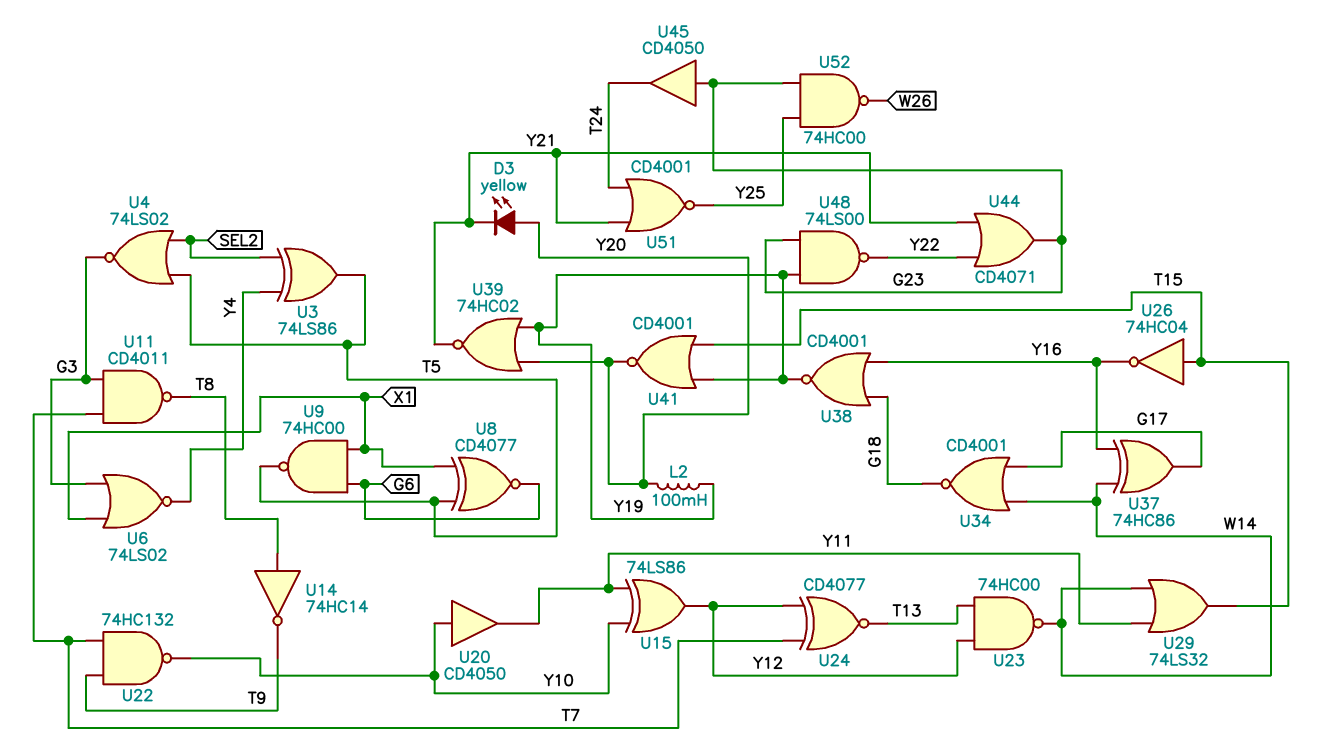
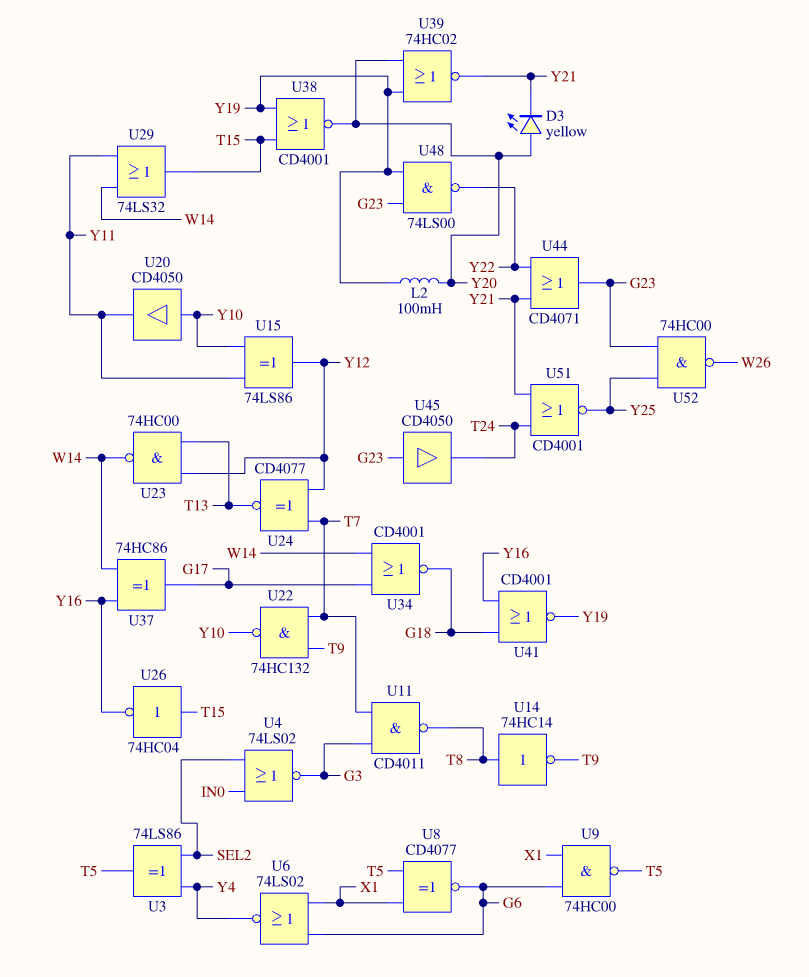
U4: NOR 74LS02 (in SEL2, in T5, out G3) -> NOR 74LS02 (in IN0, in SEL2, out G3)
U6: NOR 74LS02 (in G3, in X1, out Y4) -> NOR 74LS02 (in G6, in X1, out Y4)
U38: NOR CD4001 (in G18, in Y16, out Y19) -> NOR CD4001 (in T15, in Y19, out Y20)
U41: NOR CD4001 (in T15, in Y19, out Y20) -> NOR CD4001 (in G18, in Y16, out Y19)

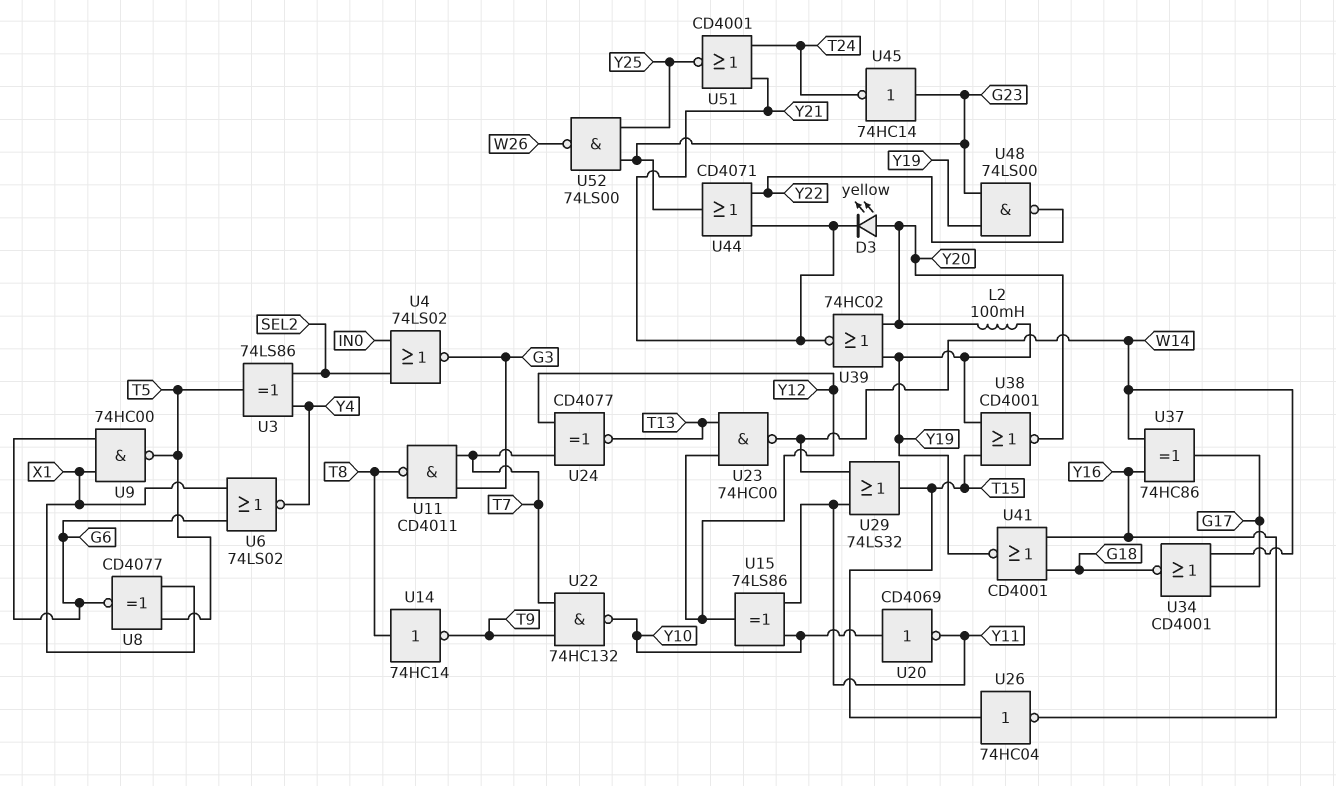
U20: buffer CD4050 (in Y10, out Y11) -> NOT CD4069 (in Y10, out Y11)
U45: buffer CD4050 (in G23, out T24) -> NOT 74HC14 (in G23, out T24)
U52: NAND 74HC00 (in G23, in Y25, out W26) -> NAND 74LS00 (in G23, in Y25, out W26)

